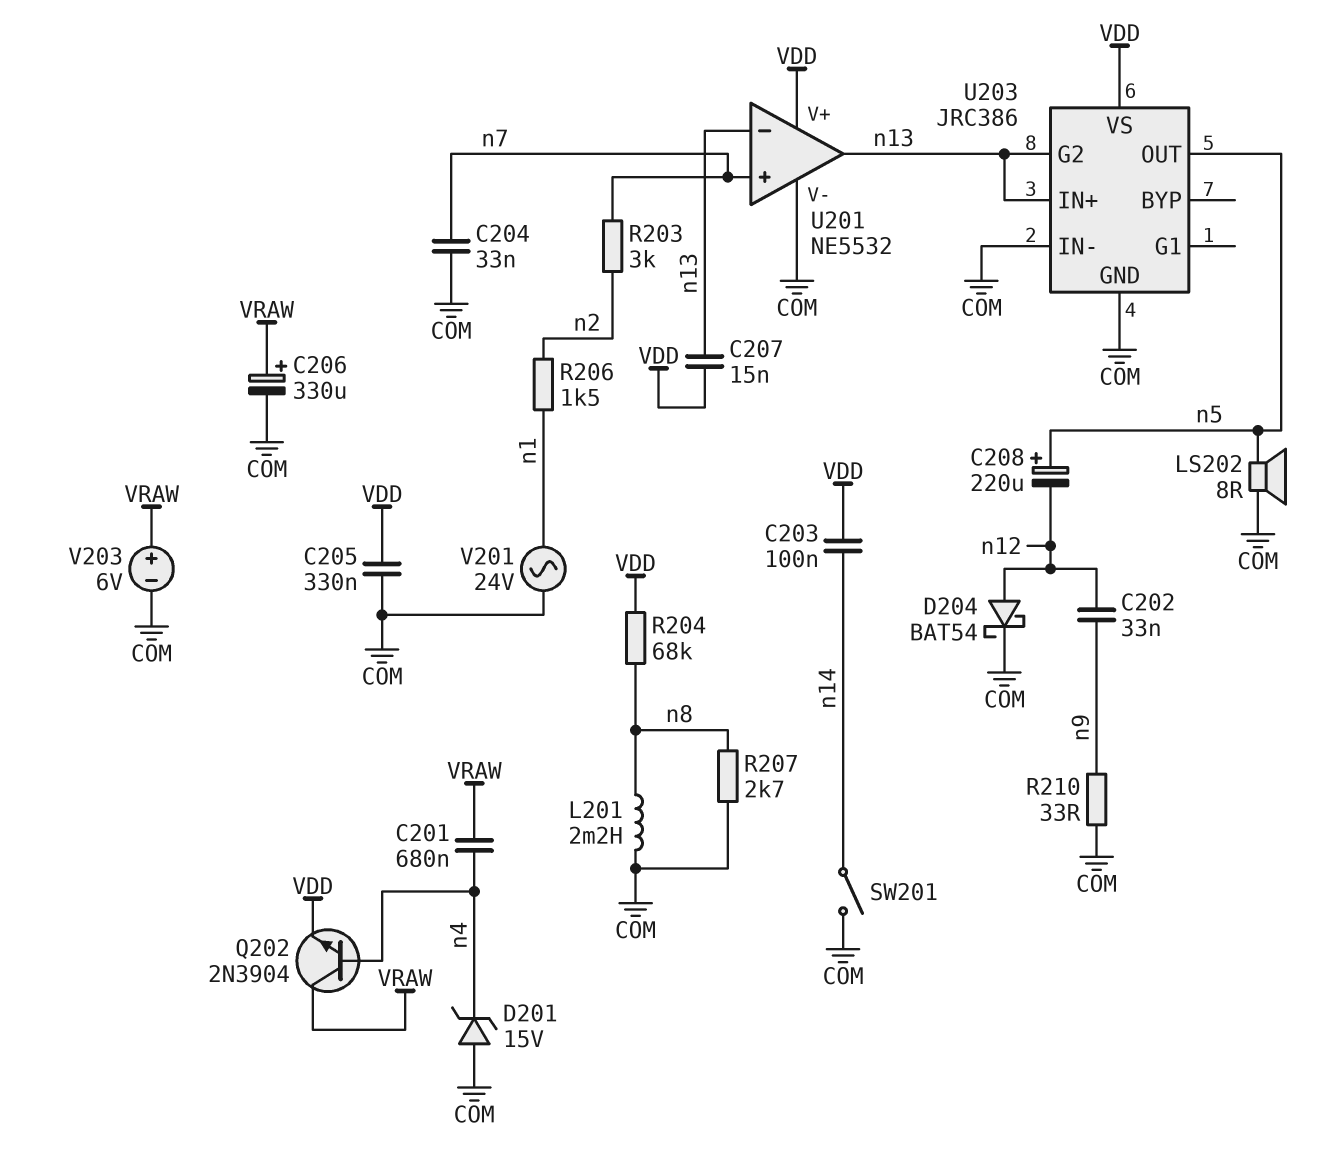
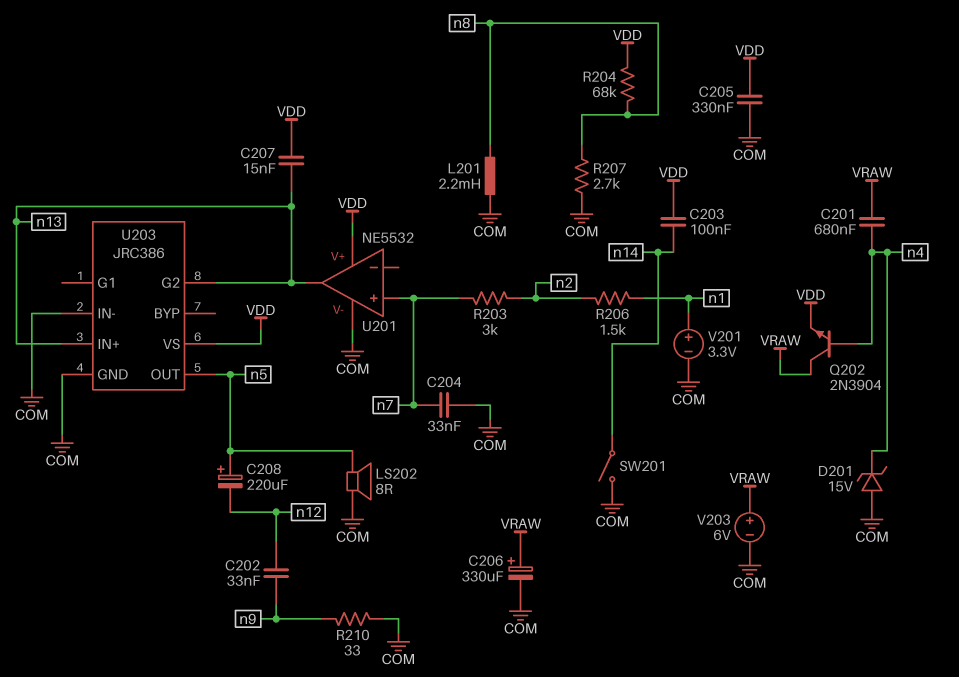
D204: schottky BAT54 (A n12, K COM) -> none
U201 pin in-: n13 -> none
V201: AC 24V (COM, n1) -> 3.3V (plus n1, minus COM)

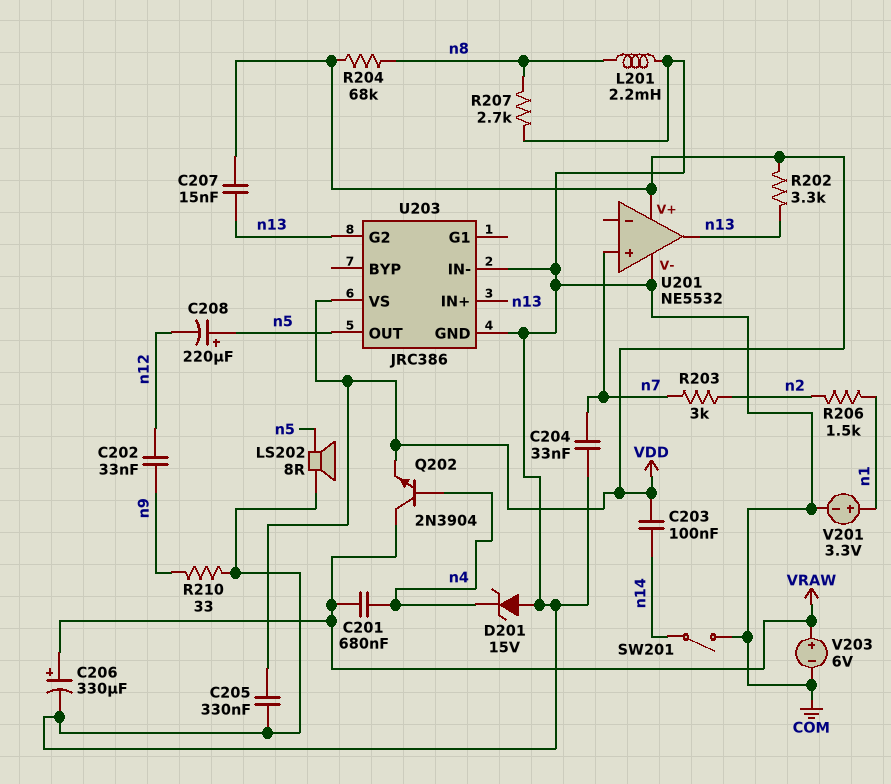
R202: none -> 3.3k (VDD, n13)

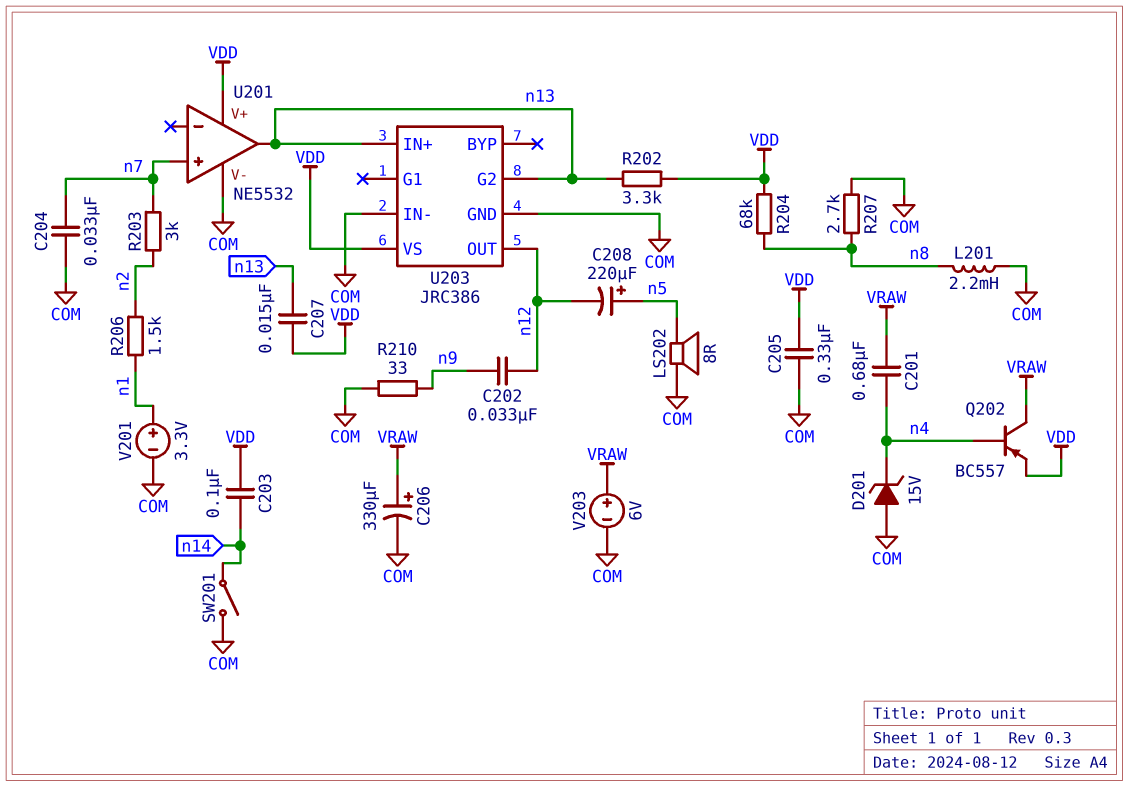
Q202: NPN 2N3904 (B n4, C VRAW, E VDD) -> PNP BC557 (B n4, C VRAW, E VDD)
U203 pin OUT: n5 -> n12

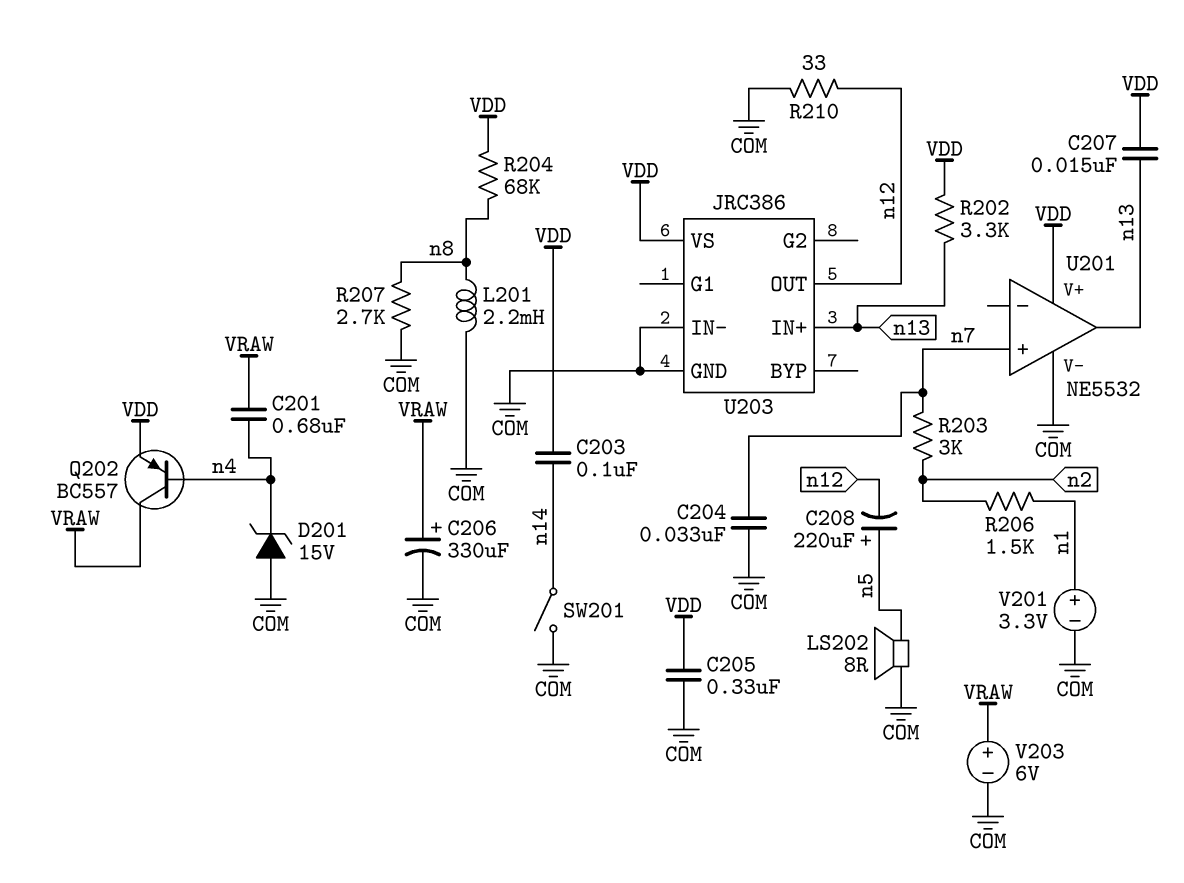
C202: 33nF (n9, n12) -> none
R210: 33 (COM, n9) -> 33 (COM, n12)
U203 pin G2: n13 -> none

